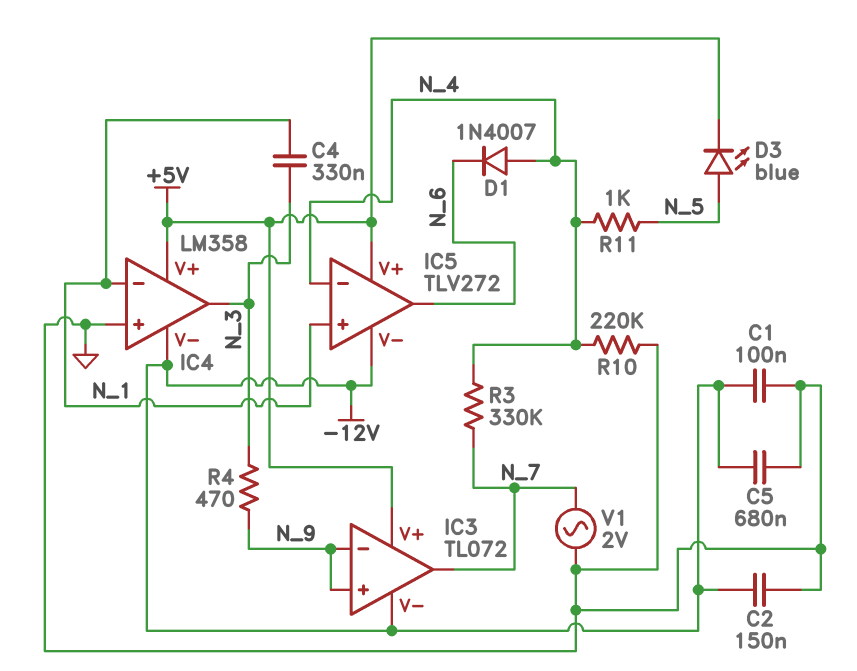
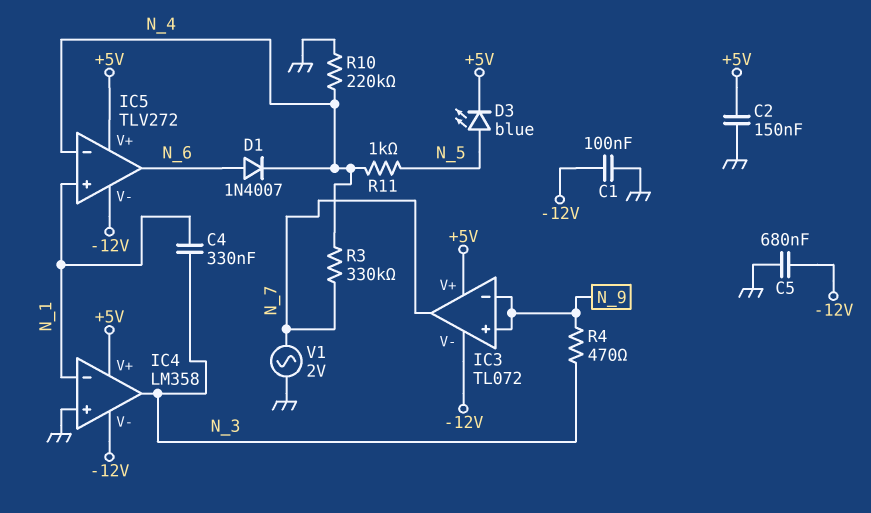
C2: 150nF (-12V, GND) -> 150nF (+5V, GND)
D1: diode 1N4007 (A N_4, K N_6) -> diode 1N4007 (A N_6, K N_4)

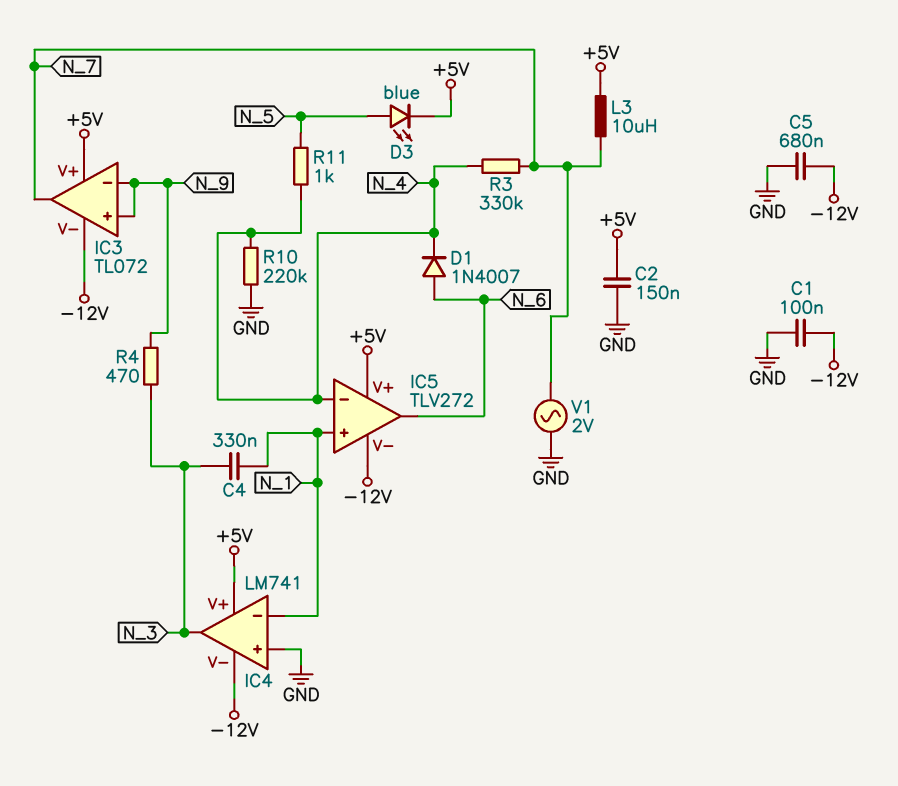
IC4: LM358 -> LM741
L3: none -> 10uH (+5V, N_7)

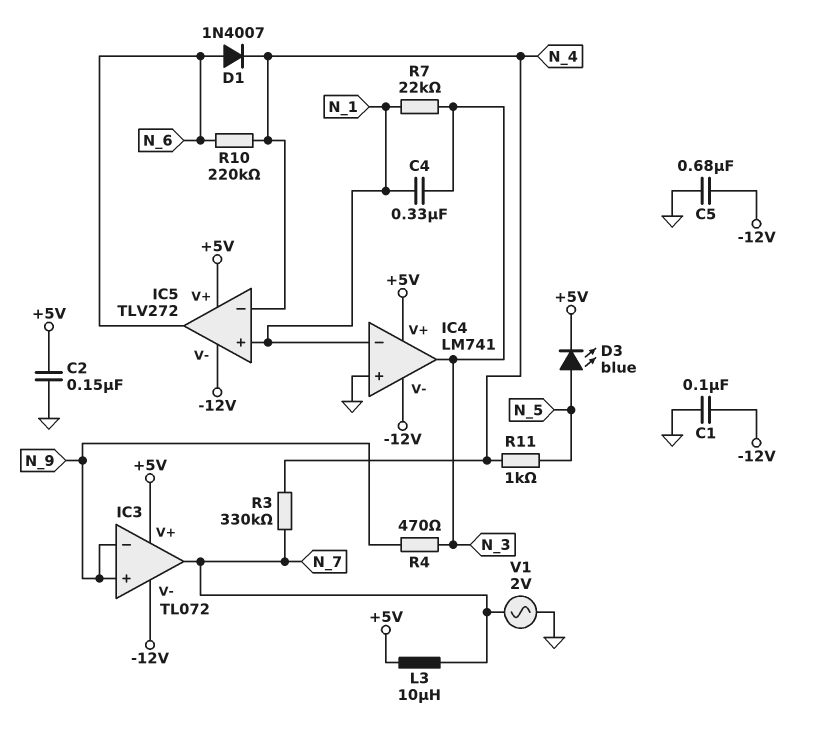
R7: none -> 22k (N_1, N_3)
R10: 220k (GND, N_4) -> 220k (N_4, N_6)

